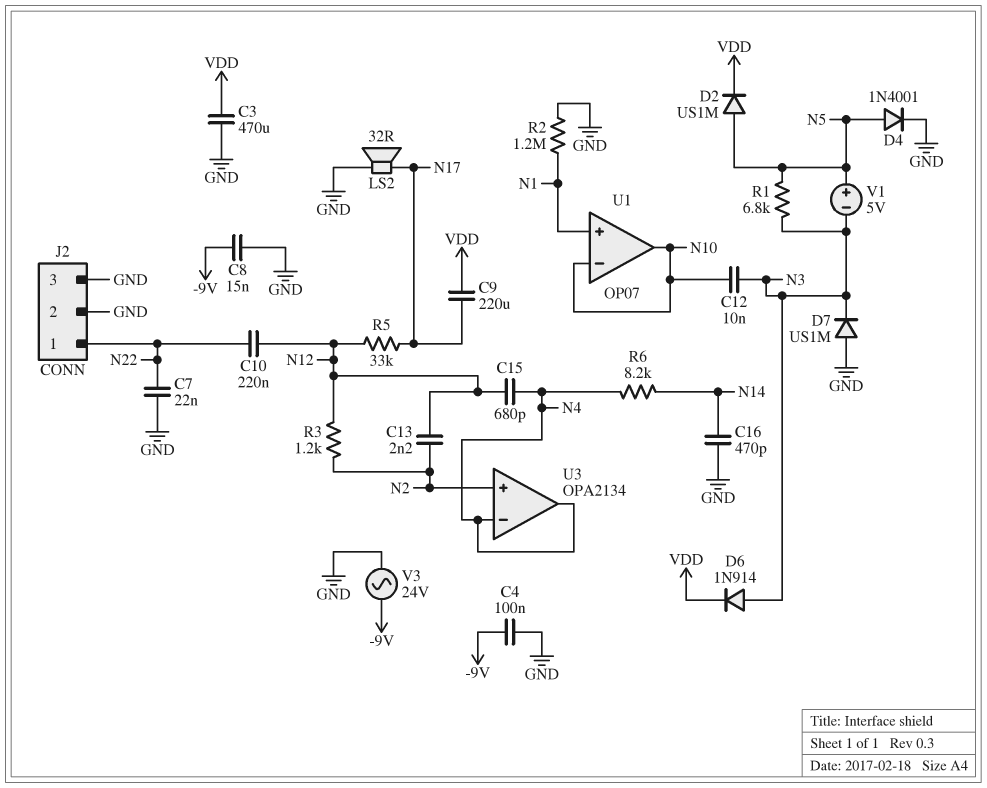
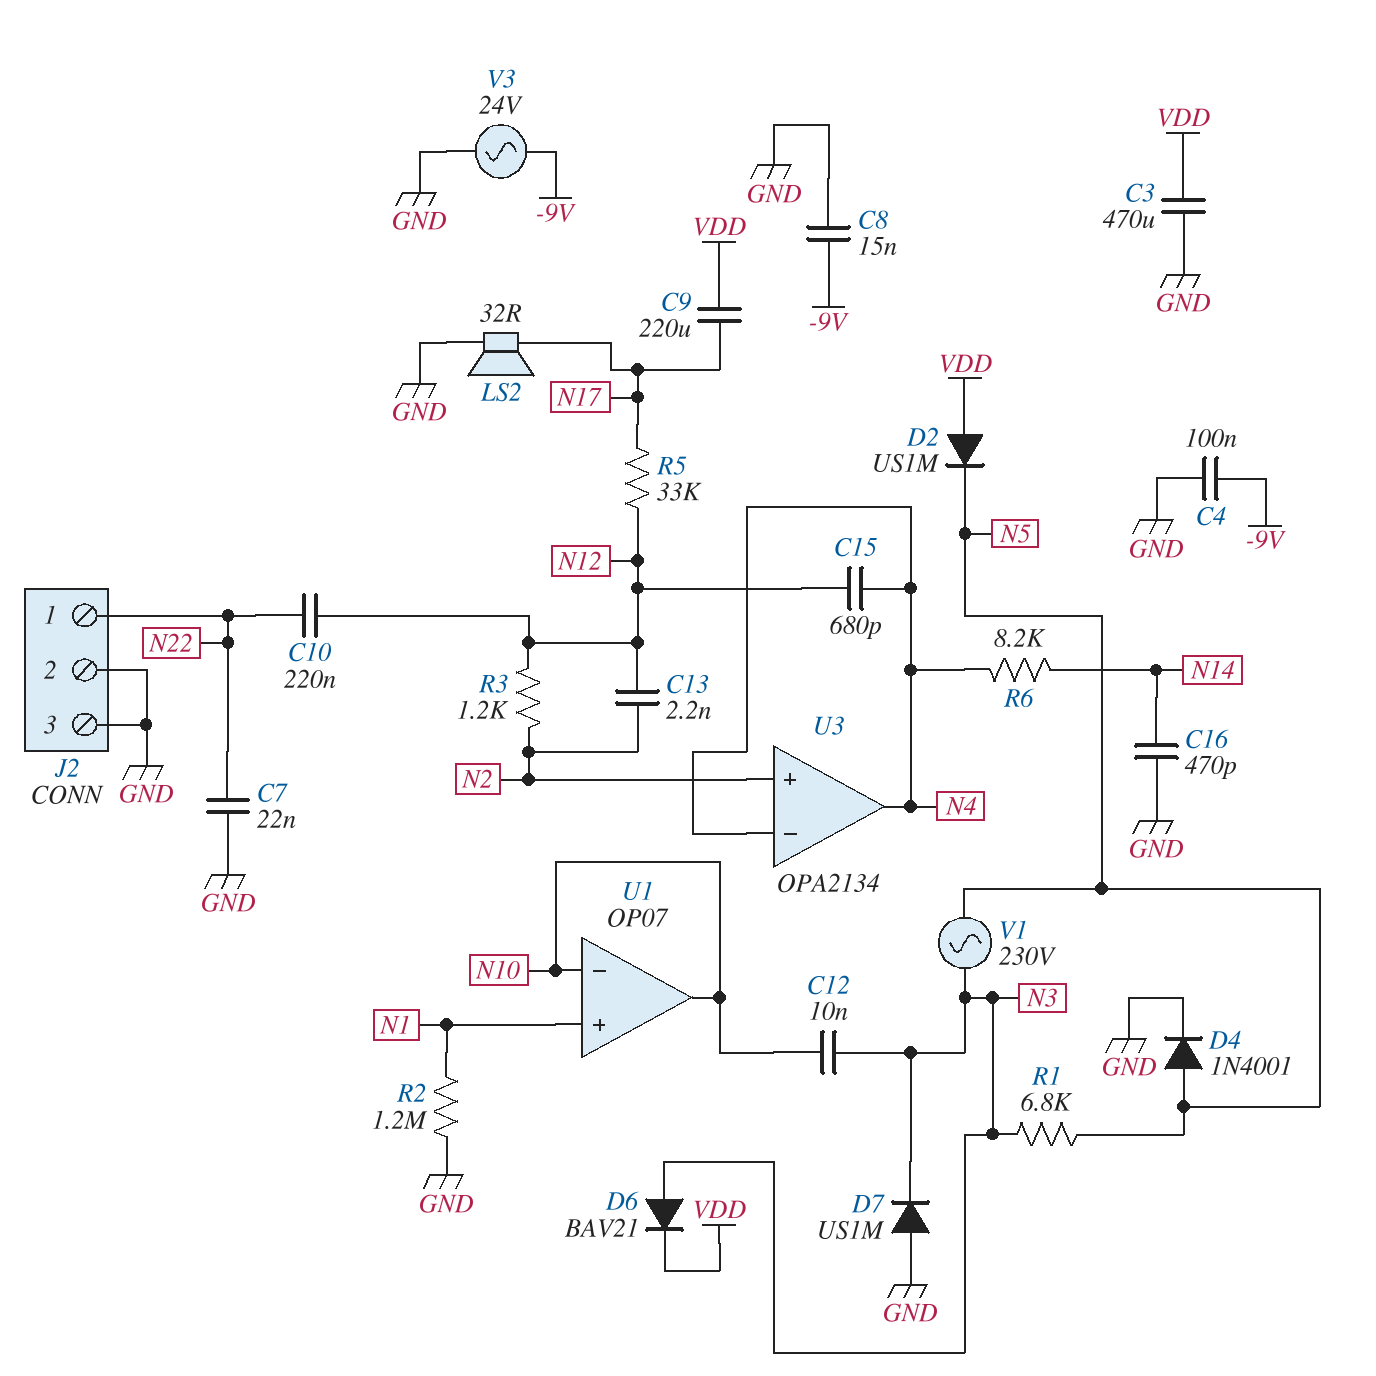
D2: diode US1M (A N5, K VDD) -> diode US1M (A VDD, K N5)
D6: diode 1N914 (A N3, K VDD) -> diode BAV21 (A N3, K VDD)
V1: 5V (plus N5, minus N3) -> AC 230V (N3, N5)

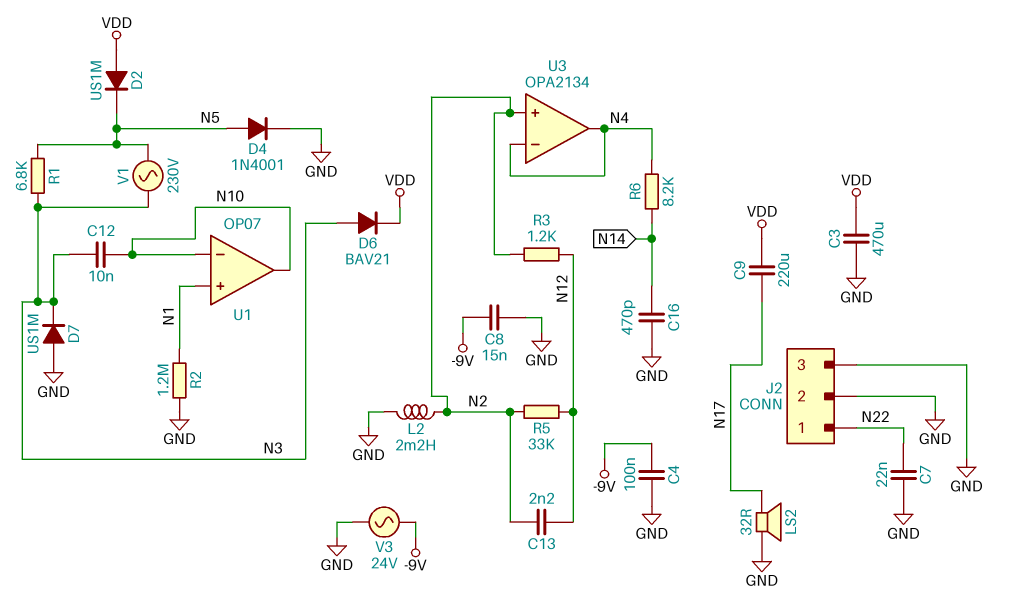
C10: 220nF (N12, N22) -> none
C15: 680pF (N4, N12) -> none
L2: none -> 2.2mH (GND, N2)
R5: 33k (N12, N17) -> 33k (N2, N12)

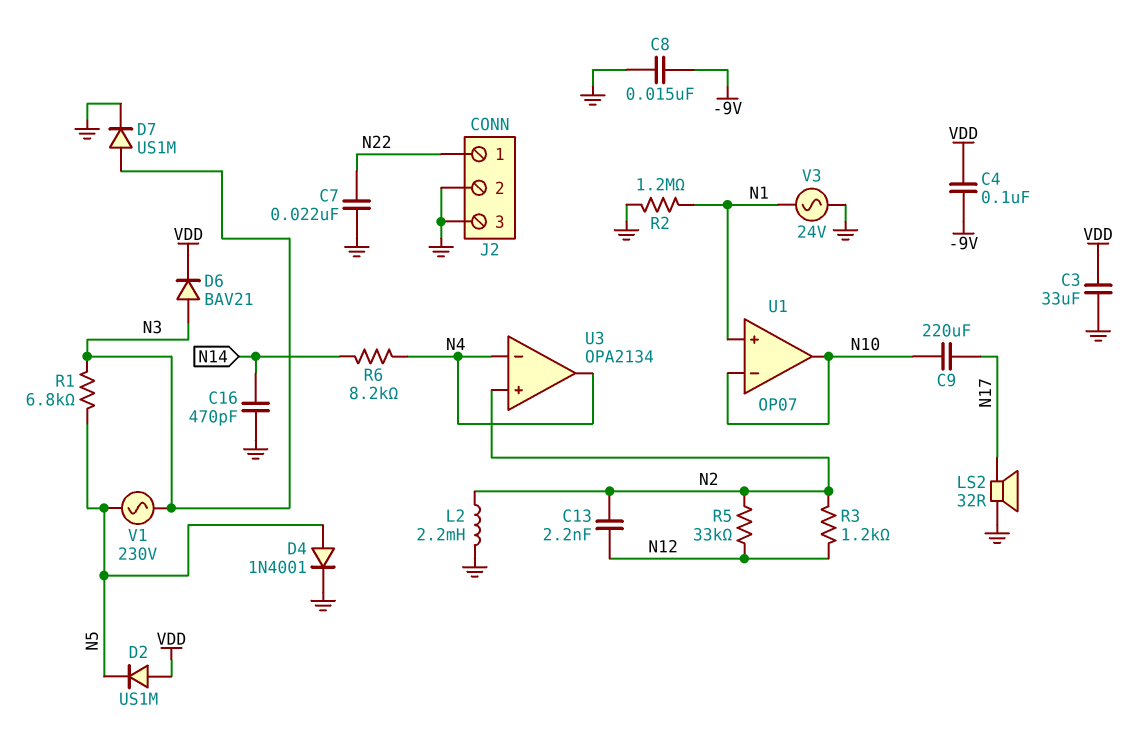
C3: 470uF (GND, VDD) -> 33uF (GND, VDD)
C4: 100nF (-9V, GND) -> 100nF (-9V, VDD)
C9: 220uF (N17, VDD) -> 220uF (N10, N17)
C12: 10nF (N3, N10) -> none
D7: diode US1M (A GND, K N3) -> diode US1M (A N3, K GND)
V3: AC 24V (-9V, GND) -> AC 24V (GND, N1)

